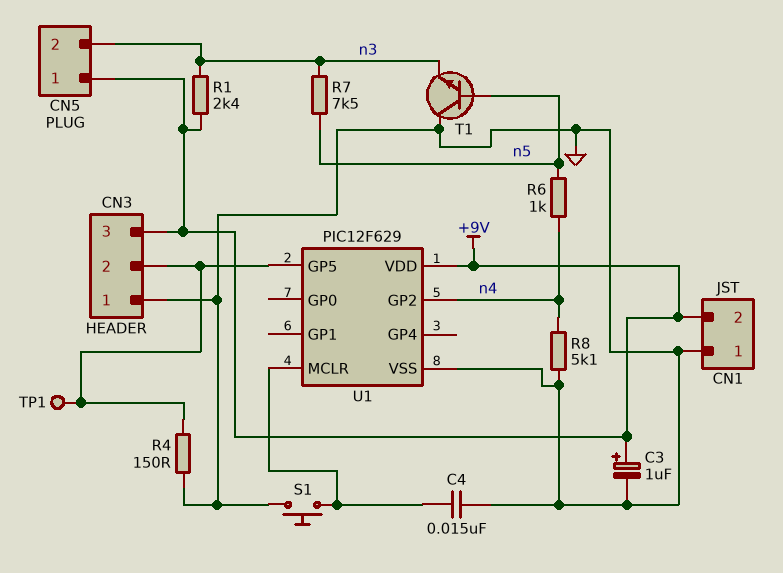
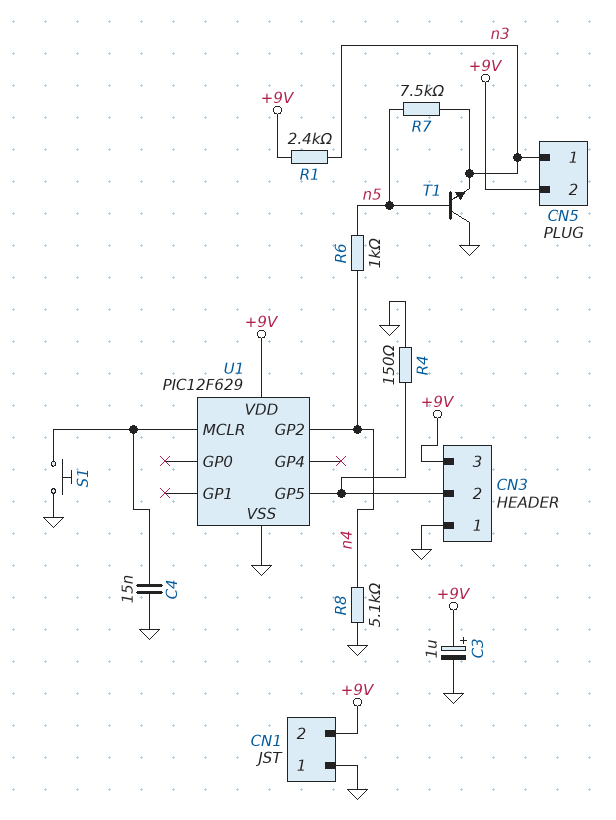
CN5 pin 1: +9V -> n3
CN5 pin 2: n3 -> +9V
TP1: test point (CN3/2) -> none

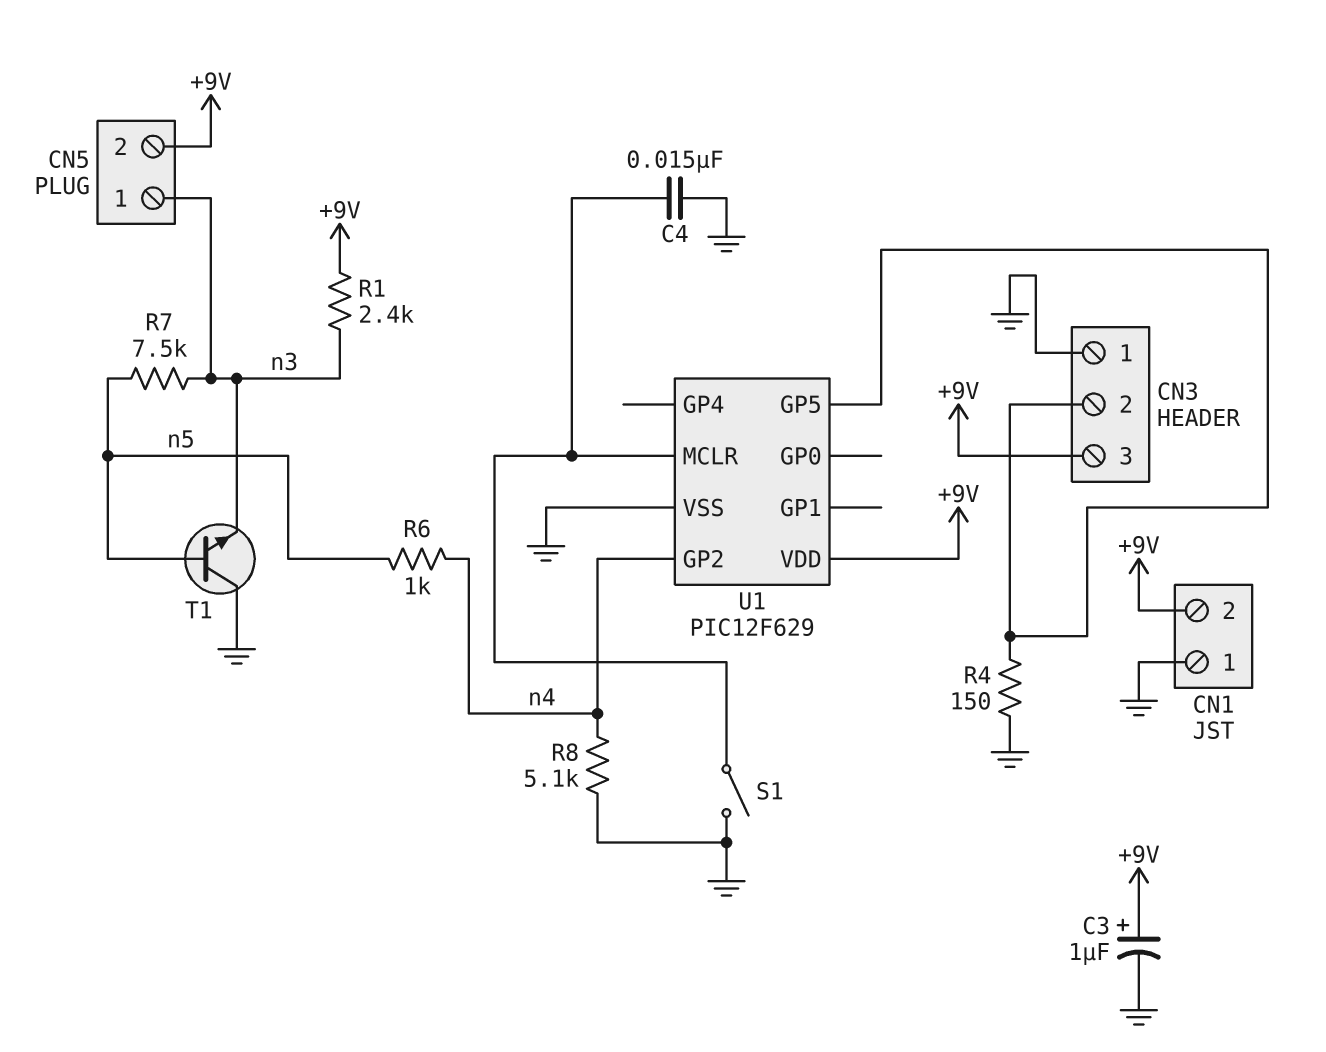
S1: button (GND, U1/MCLR) -> switch (GND, U1/MCLR)

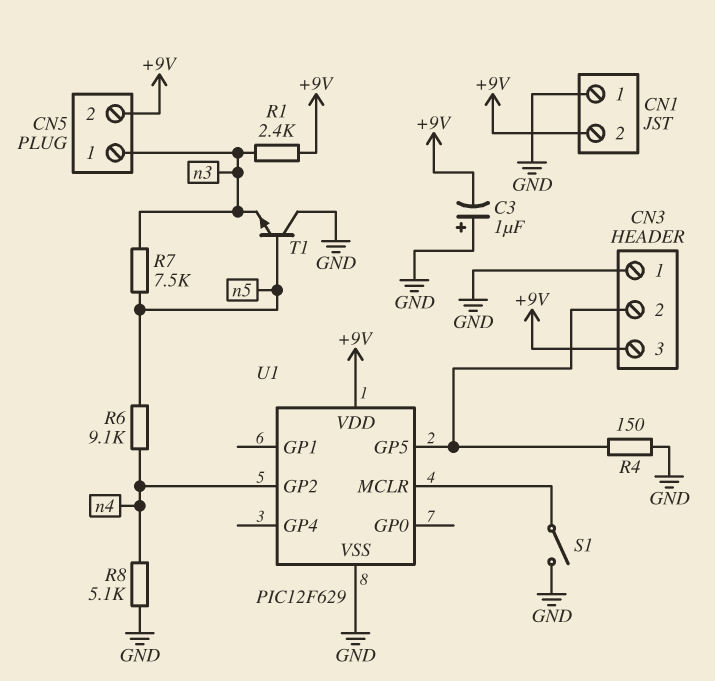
C3: 1uF (plus +9V, minus GND) -> 1uF (plus GND, minus +9V)
C4: 15nF (GND, U1/MCLR) -> none
R6: 1k (n4, n5) -> 9.1k (n4, n5)

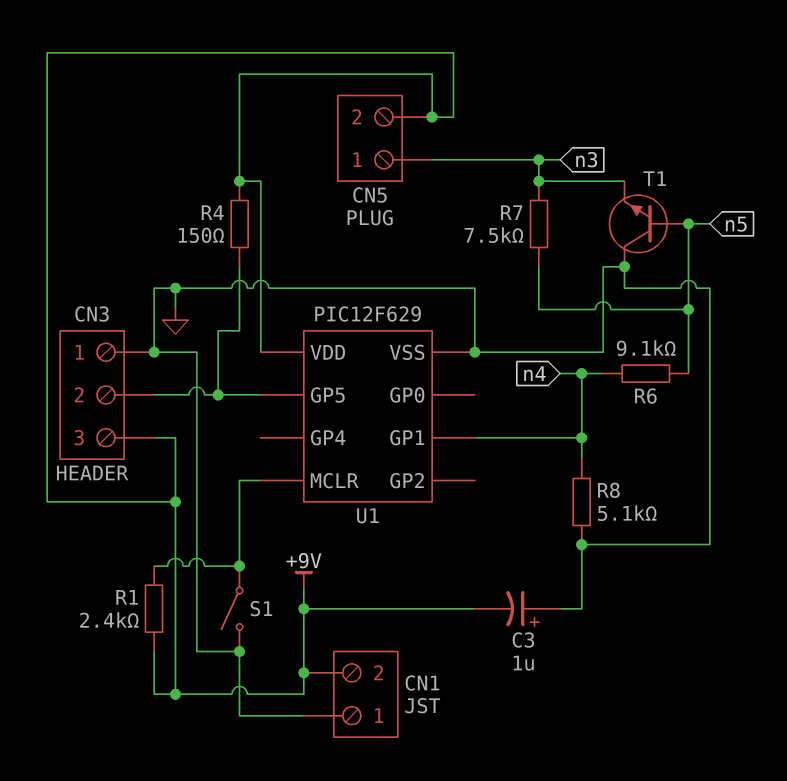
R1: 2.4k (+9V, n3) -> 2.4k (+9V, U1/MCLR)
R4: 150 (CN3/2, GND) -> 150 (+9V, CN3/2)
U1 pin GP1: none -> n4
U1 pin GP2: n4 -> none

